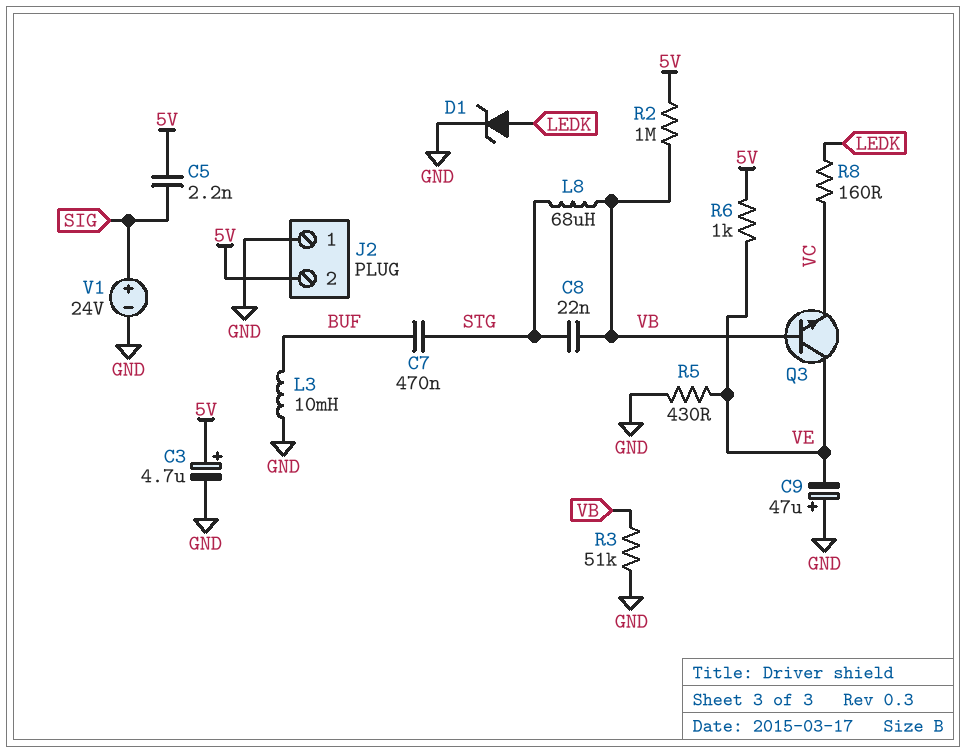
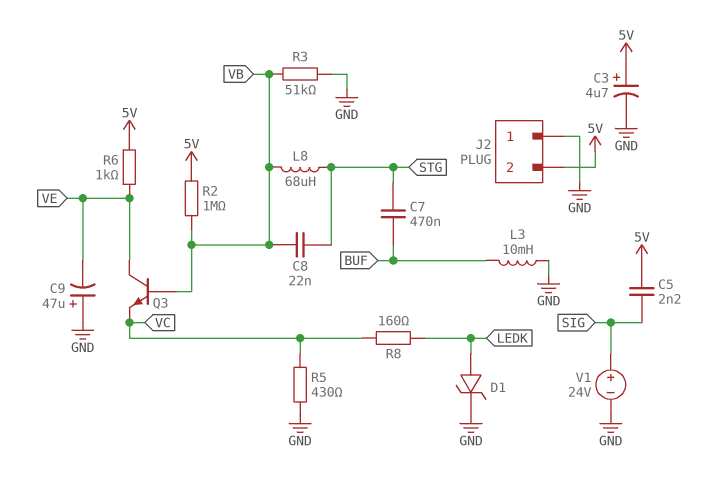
R5: 430 (GND, VE) -> 430 (GND, VC)

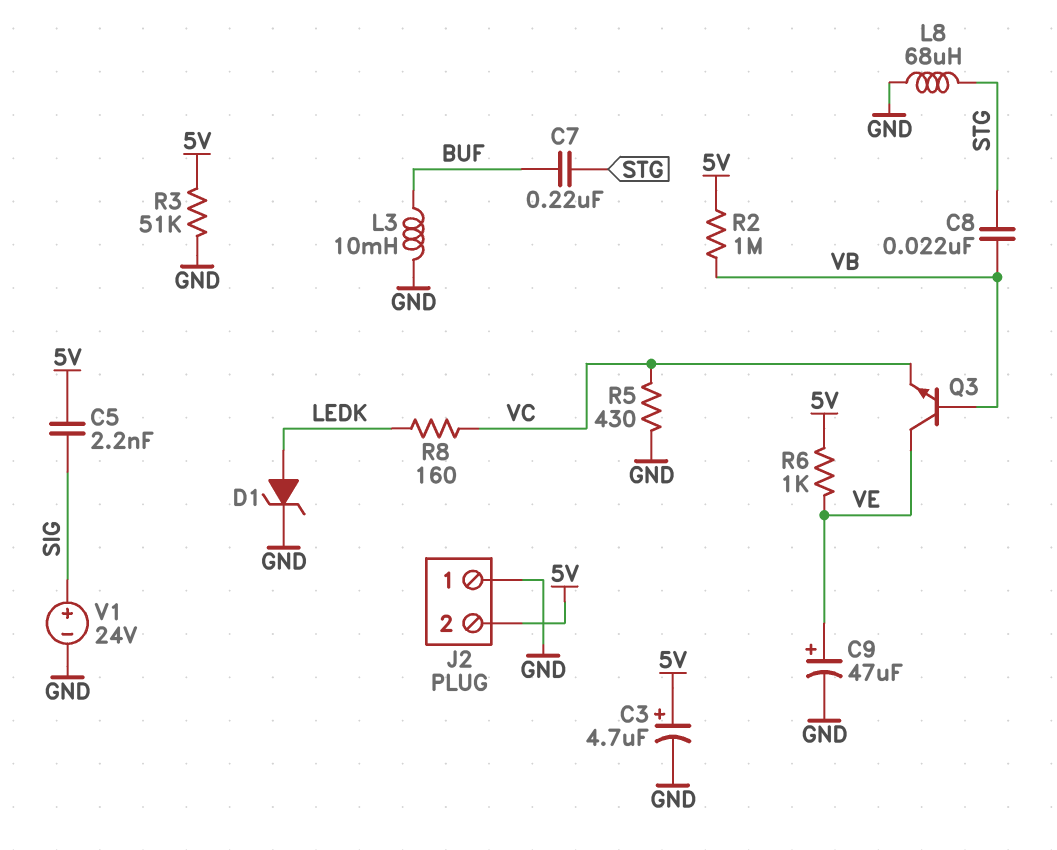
C7: 470nF (BUF, STG) -> 220nF (BUF, STG)
C9: 47uF (plus GND, minus VE) -> 47uF (plus VE, minus GND)
L8: 68uH (STG, VB) -> 68uH (GND, STG)
R3: 51k (GND, VB) -> 51k (5V, GND)

